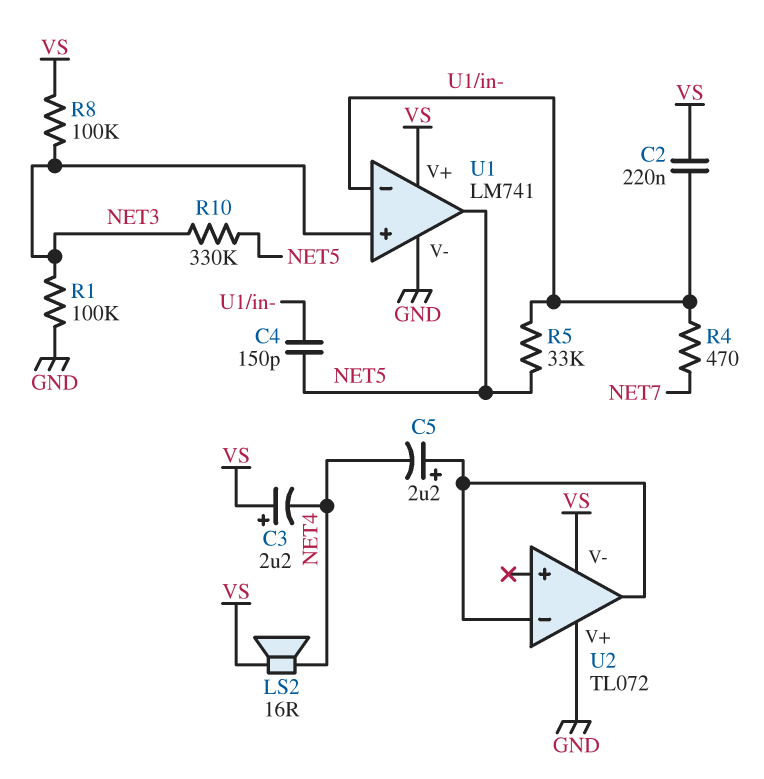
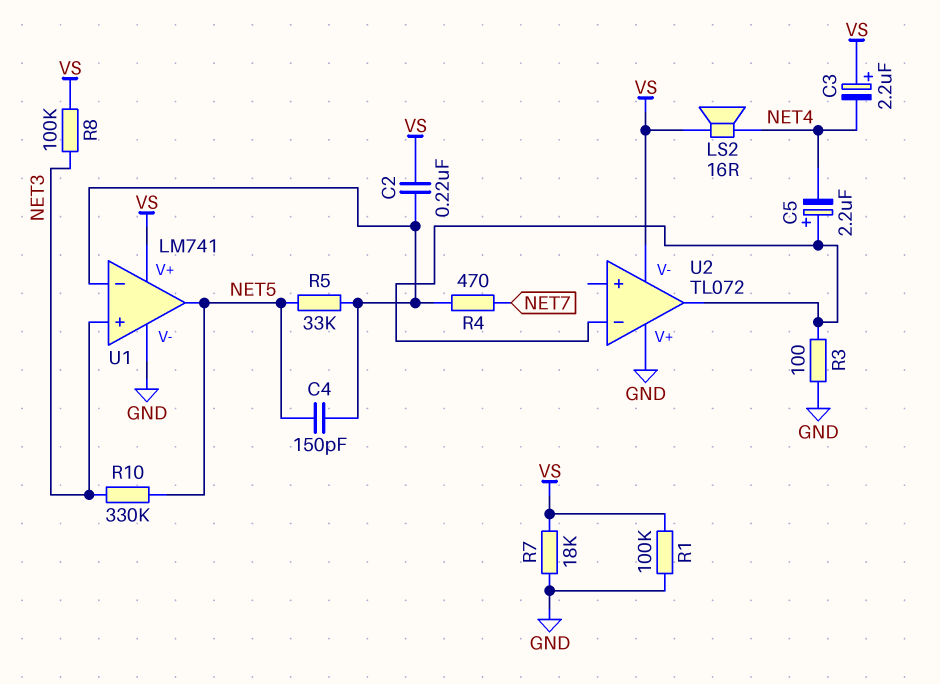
R1: 100k (GND, NET3) -> 100k (GND, VS)
R3: none -> 100 (GND, U2/in-)
R7: none -> 18k (GND, VS)

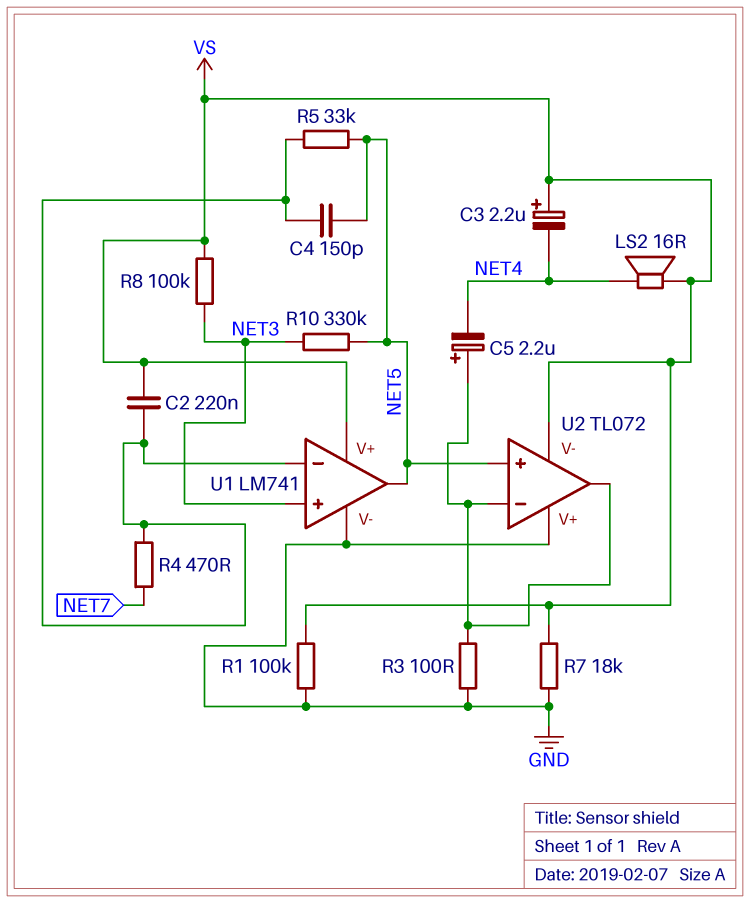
U2 pin in+: none -> NET5

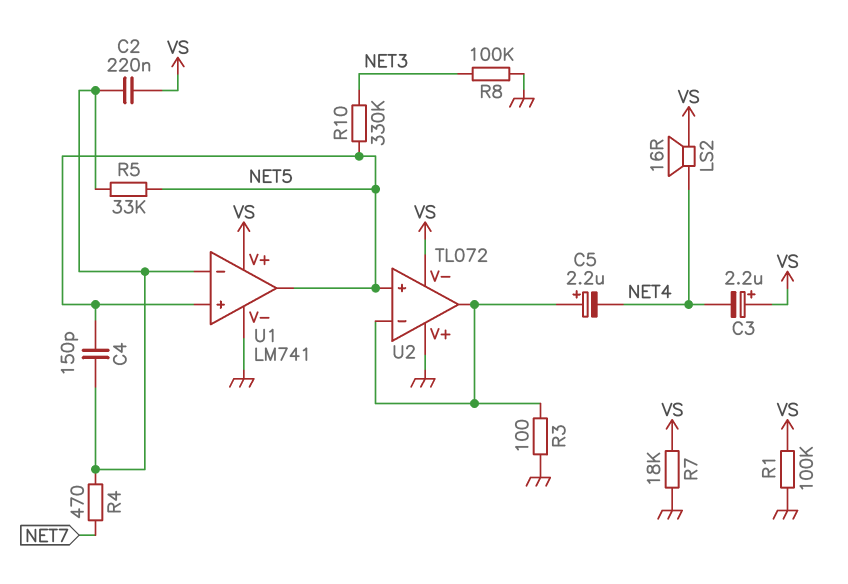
R8: 100k (NET3, VS) -> 100k (GND, NET3)
U1 pin in+: NET3 -> NET5

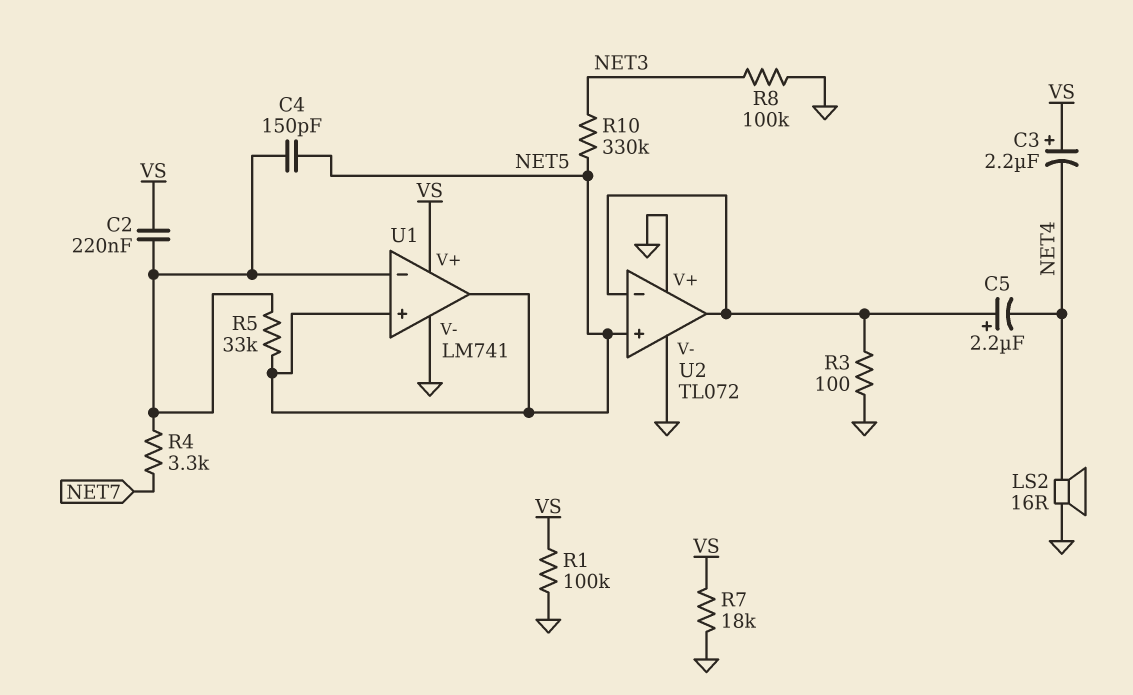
LS2: speaker 16R (NET4, VS) -> speaker 16R (GND, NET4)
R4: 470 (NET7, U1/in-) -> 3.3k (NET7, U1/in-)
U2 pin V-: VS -> GND

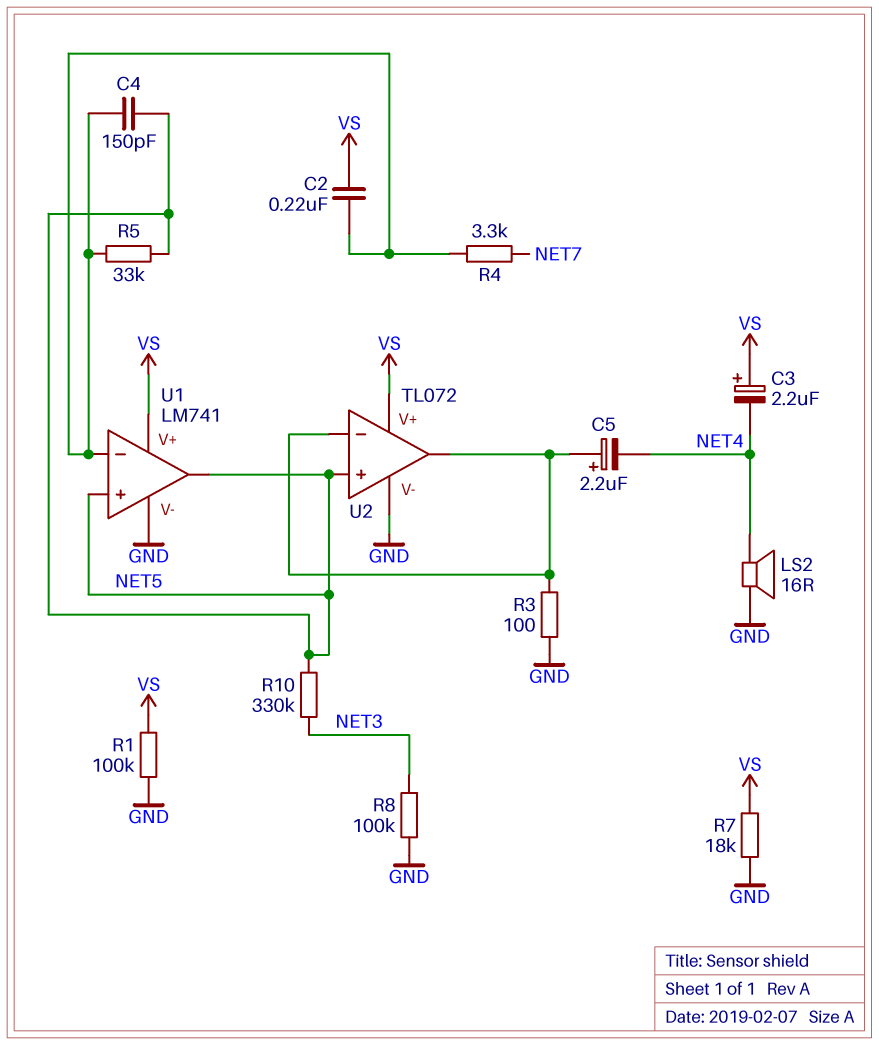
U2 pin V+: GND -> VS

